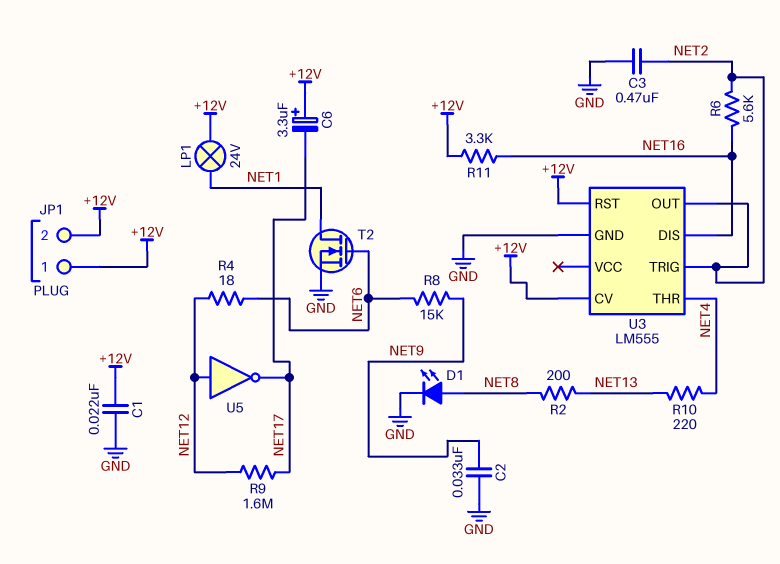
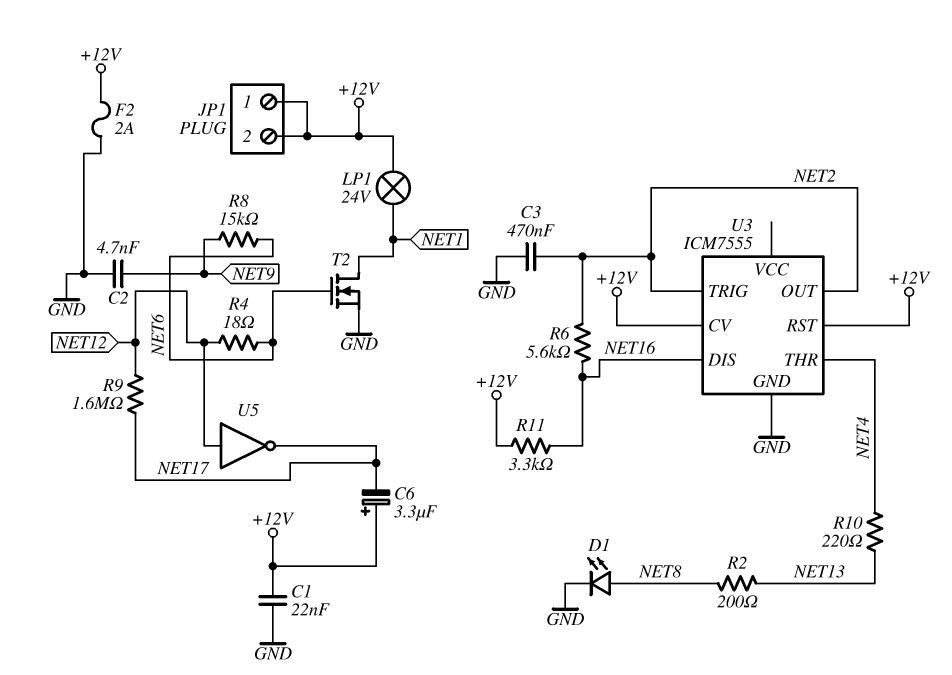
C2: 33nF (GND, NET9) -> 4.7nF (GND, NET9)
F2: none -> 2A (+12V, GND)
U3: LM555 -> ICM7555

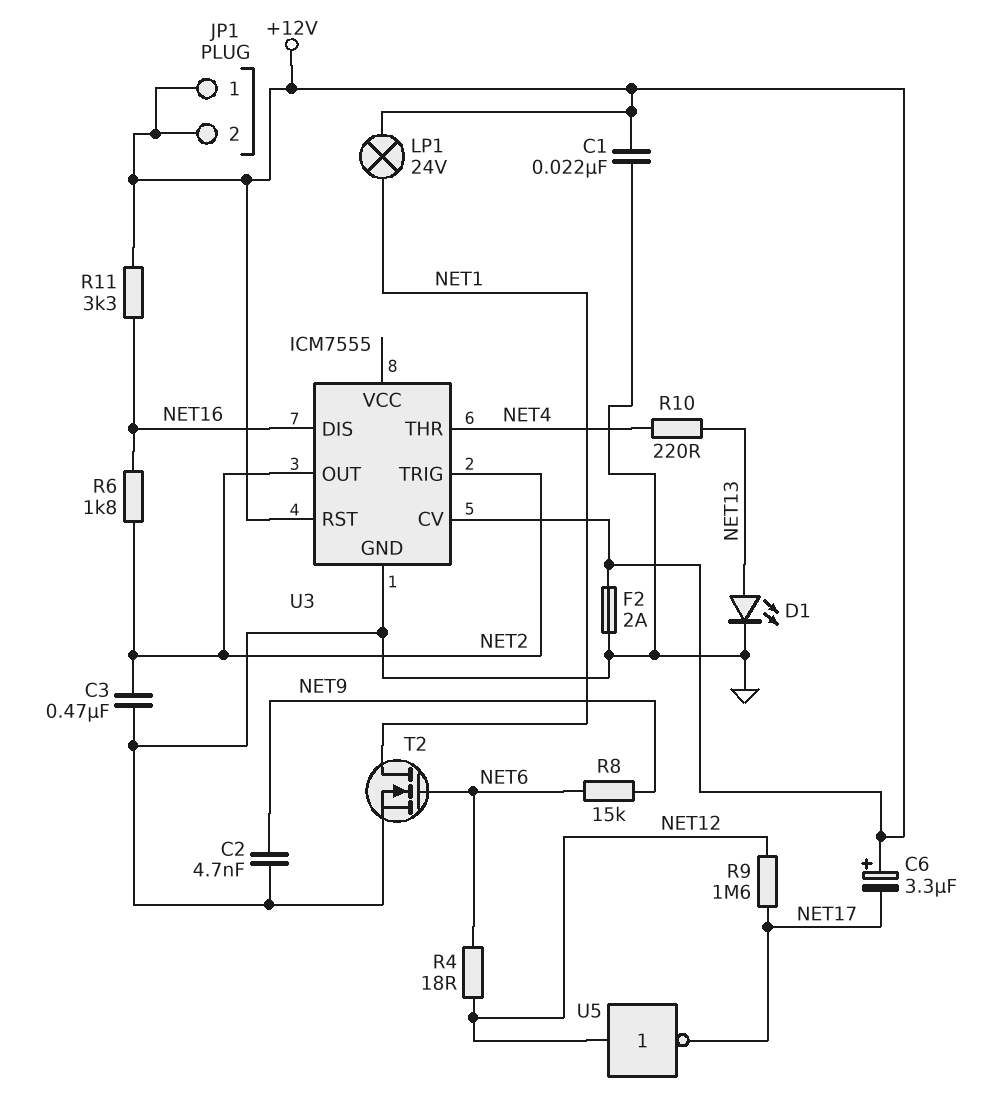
D1: LED (A NET8, K GND) -> LED (A NET13, K GND)
R2: 200 (NET8, NET13) -> none
R6: 5.6k (NET2, NET16) -> 1.8k (NET2, NET16)

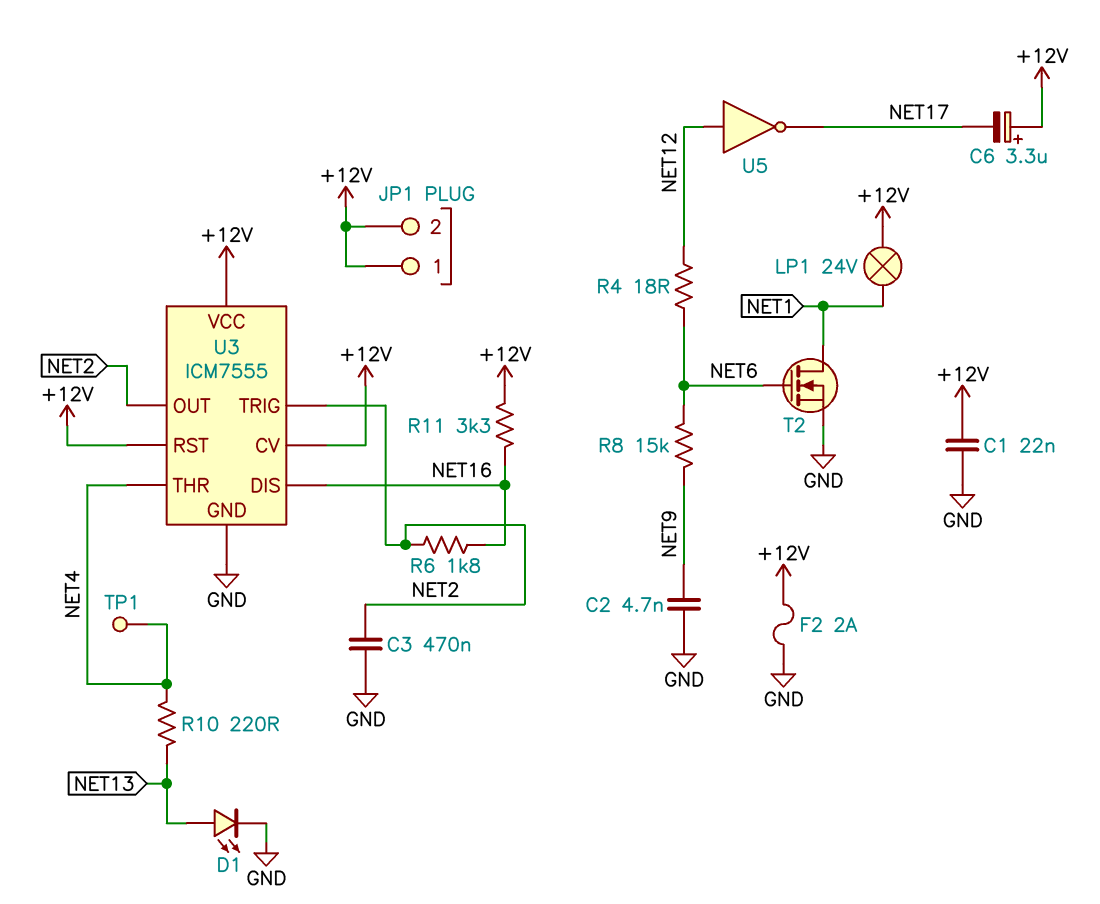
R9: 1.6M (NET12, NET17) -> none
TP1: none -> test point (NET4)
U3 pin VCC: none -> +12V

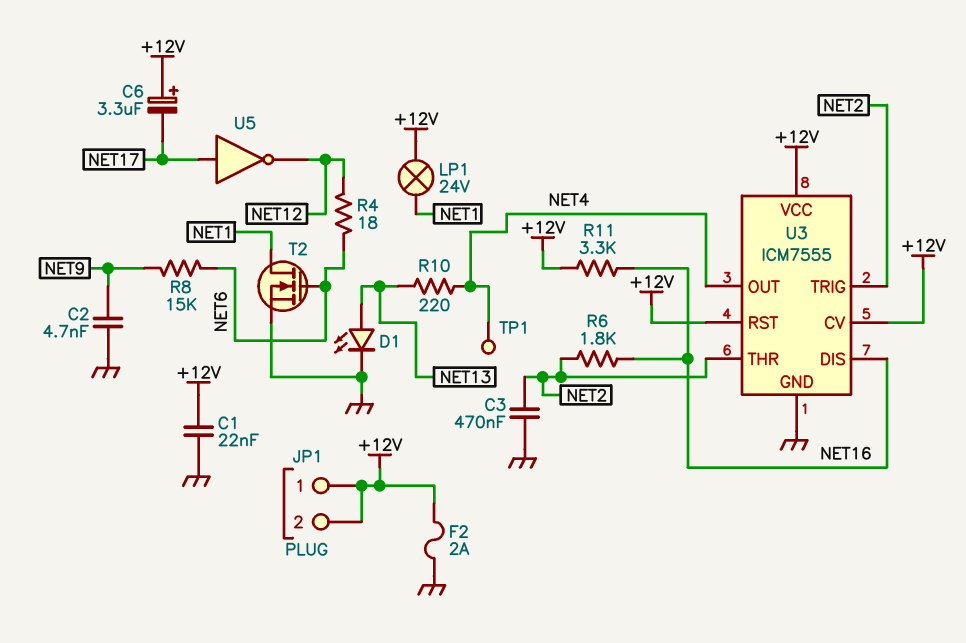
U3 pin OUT: NET2 -> NET4
U3 pin THR: NET4 -> NET2
U5: NOT (in NET12, out NET17) -> NOT (in NET17, out NET12)

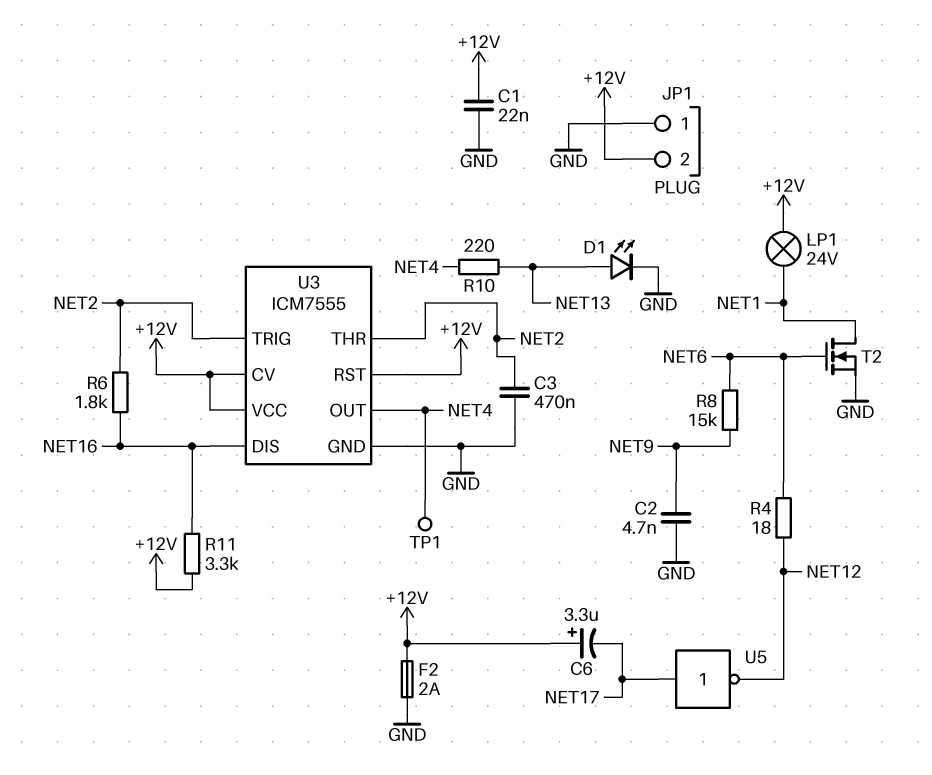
JP1 pin 1: +12V -> GND

